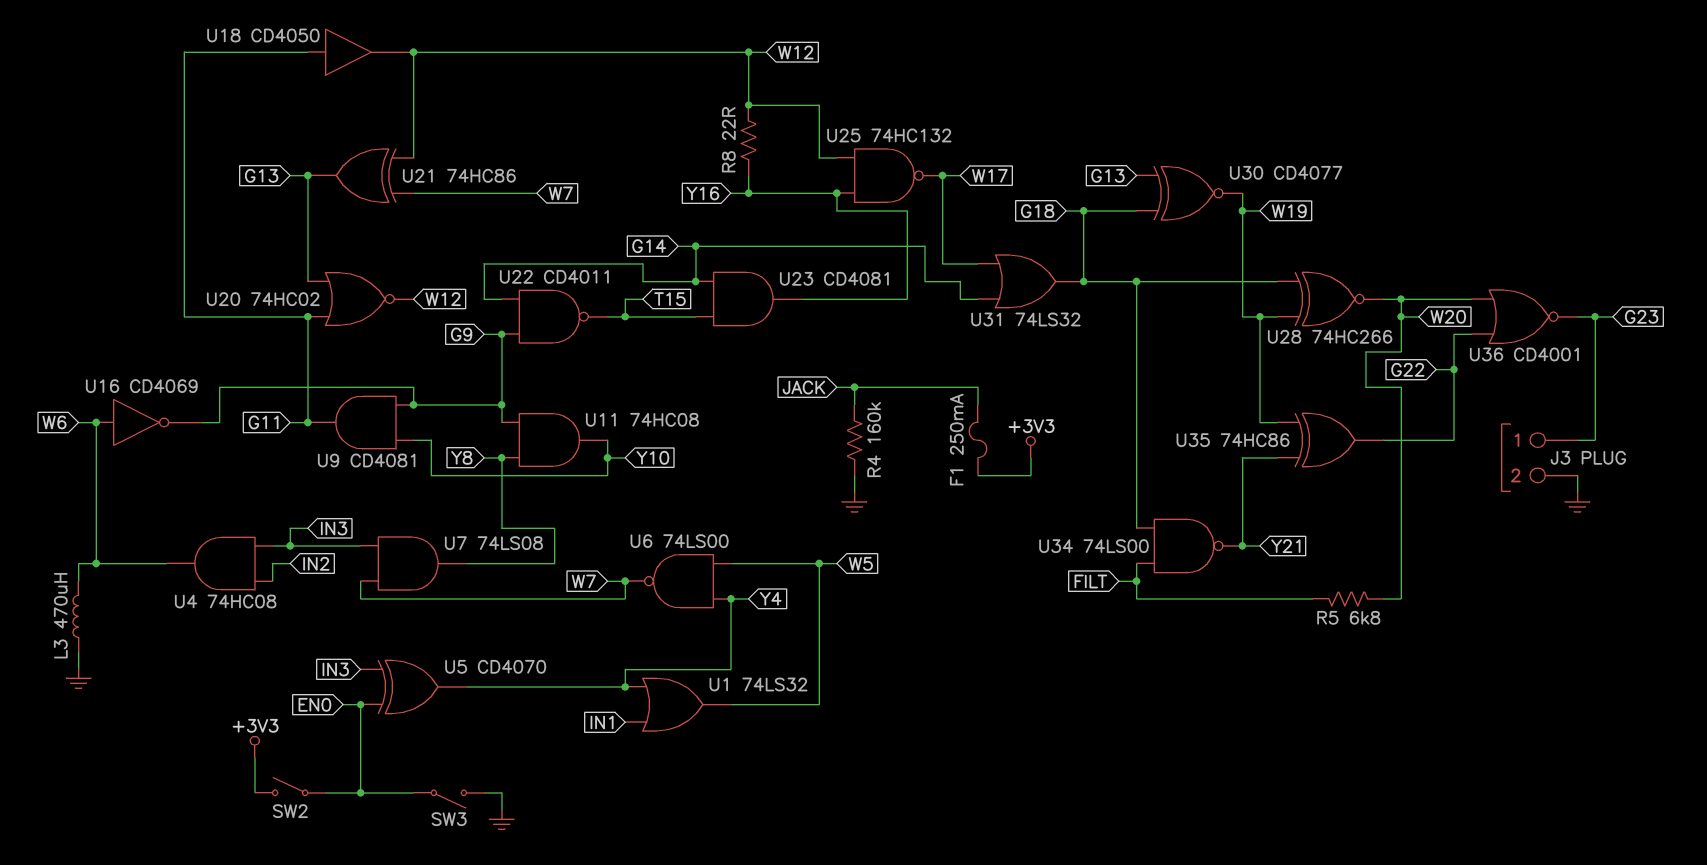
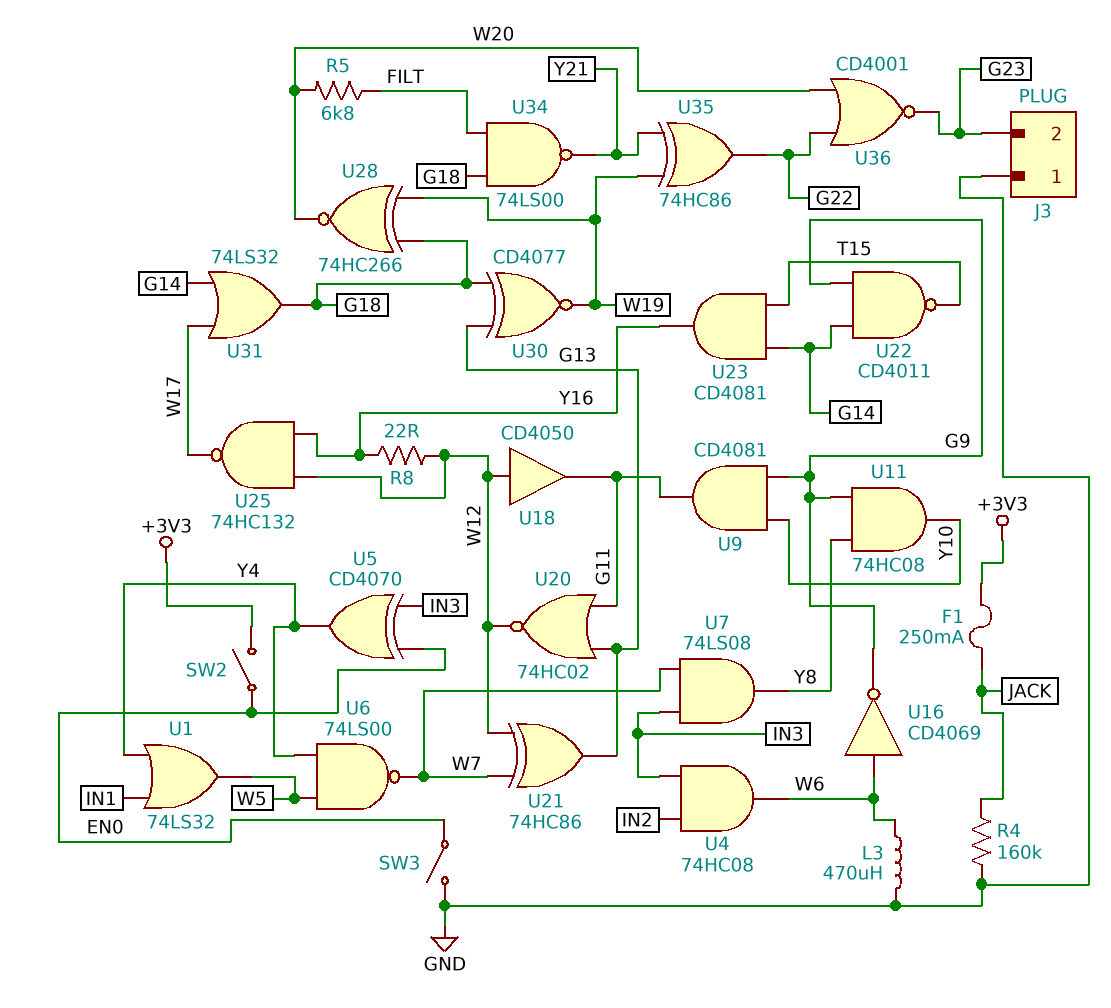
J3 pin 1: G23 -> GND
J3 pin 2: GND -> G23
U18: buffer CD4050 (in G11, out W12) -> buffer CD4050 (in W12, out G11)

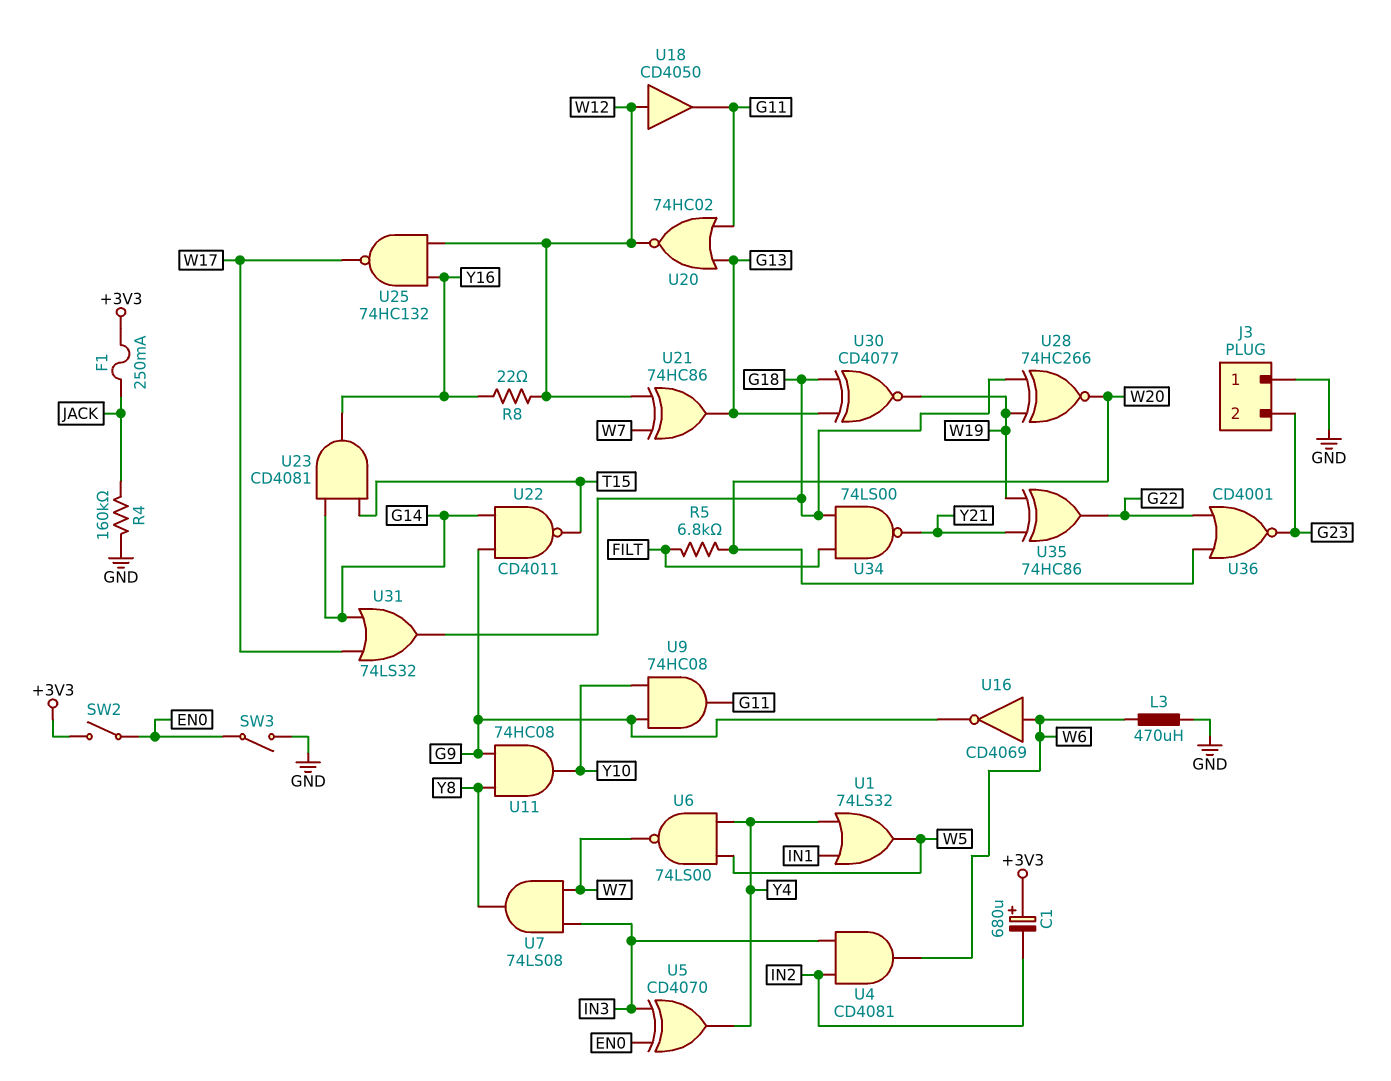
C1: none -> 680uF (plus +3V3, minus IN2)
U4: AND 74HC08 (in IN2, in IN3, out W6) -> AND CD4081 (in IN2, in IN3, out W6)
U9: AND CD4081 (in G9, in Y10, out G11) -> AND 74HC08 (in G9, in Y10, out G11)

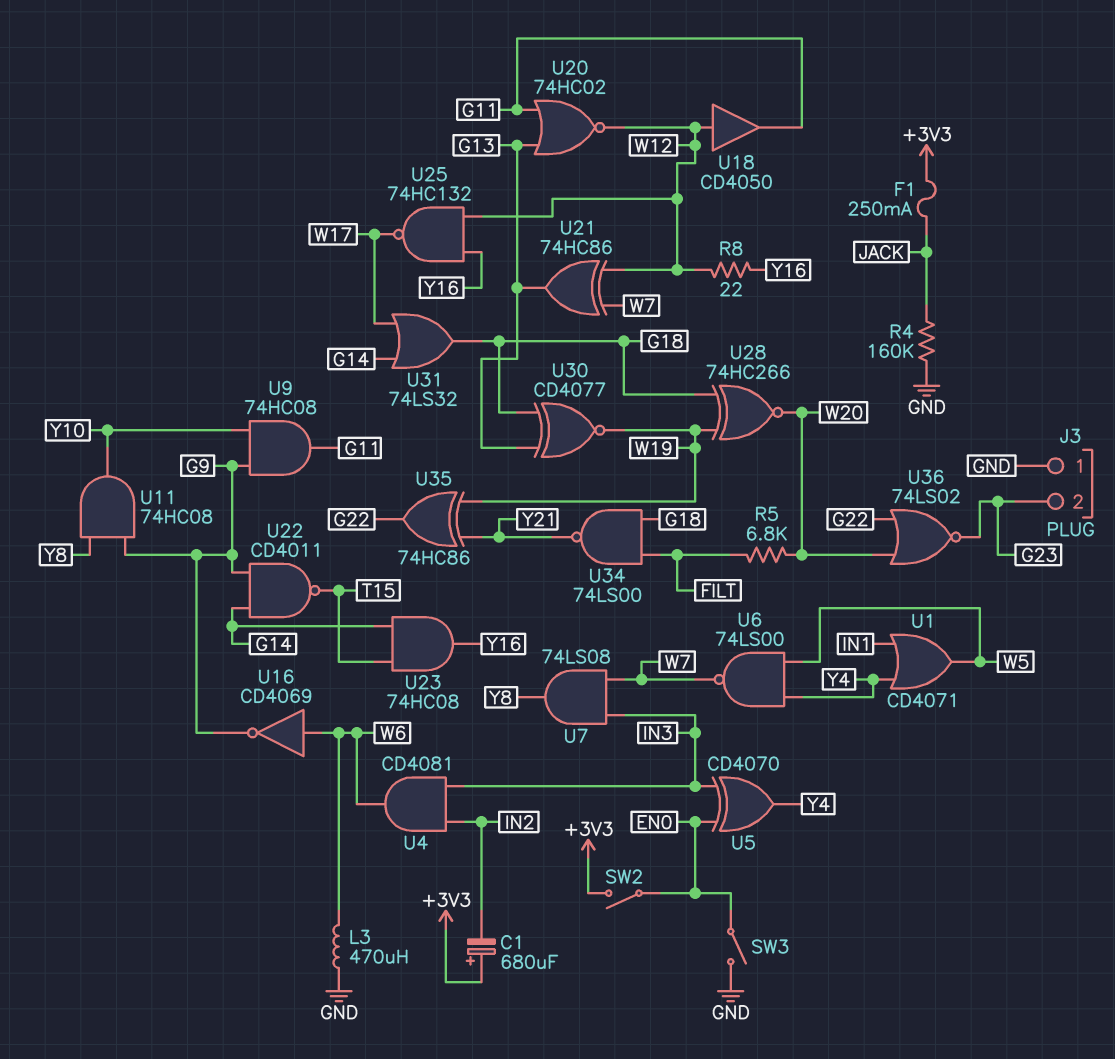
U1: OR 74LS32 (in IN1, in Y4, out W5) -> OR CD4071 (in IN1, in Y4, out W5)
U23: AND CD4081 (in G14, in T15, out Y16) -> AND 74HC08 (in G14, in T15, out Y16)
U36: NOR CD4001 (in G22, in W20, out G23) -> NOR 74LS02 (in G22, in W20, out G23)

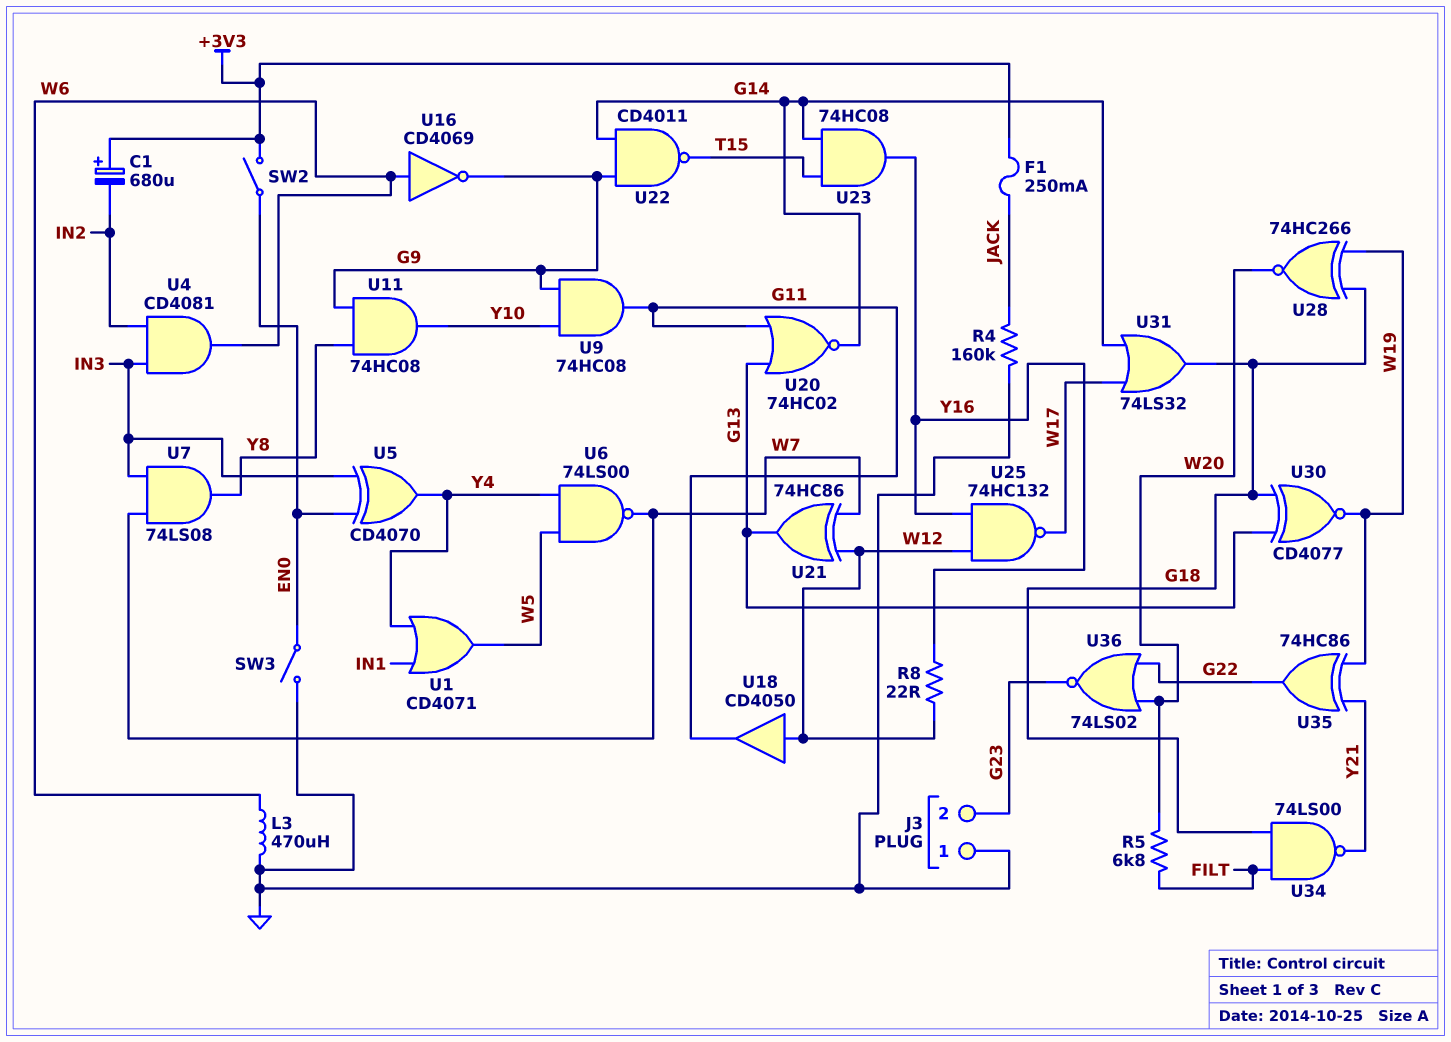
U20: NOR 74HC02 (in G11, in G13, out W12) -> NOR 74HC02 (in G11, in G13, out G14)

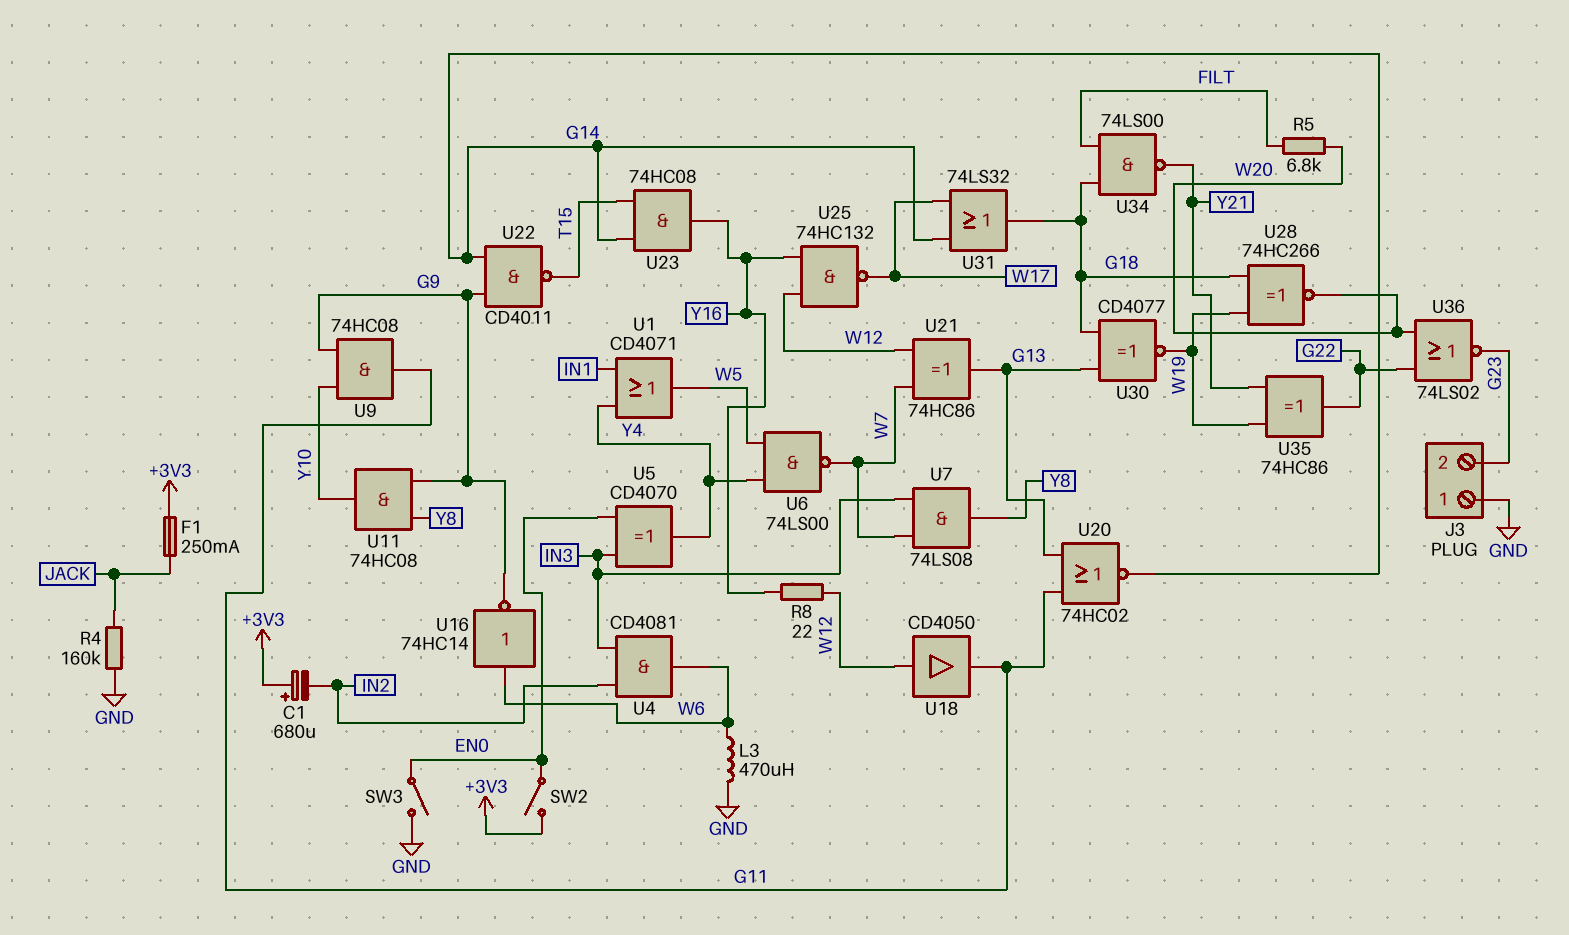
U16: NOT CD4069 (in W6, out G9) -> NOT 74HC14 (in W6, out G9)

